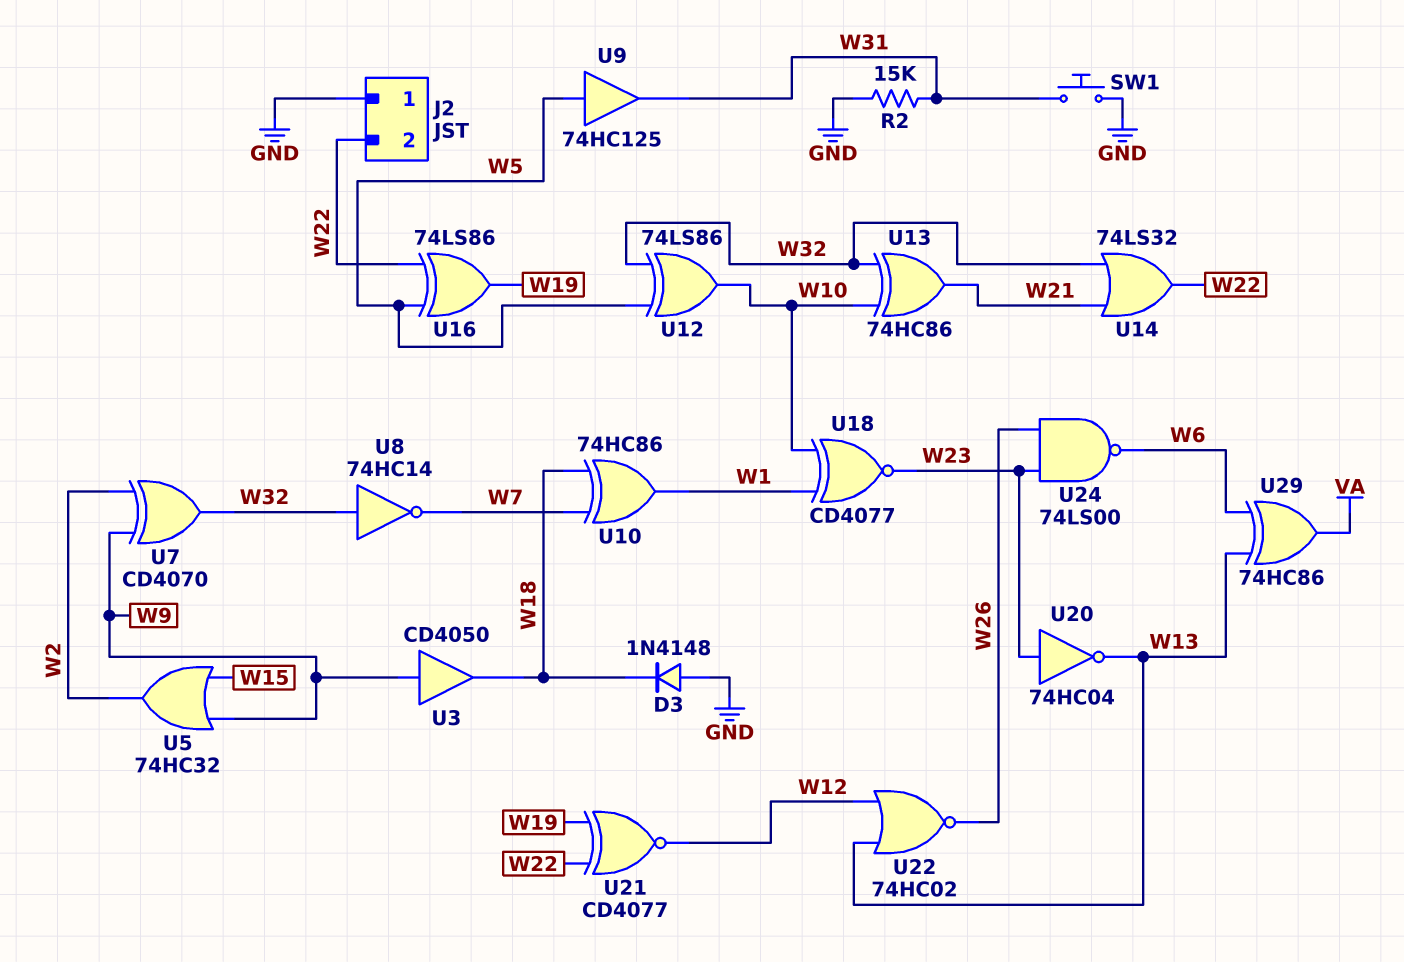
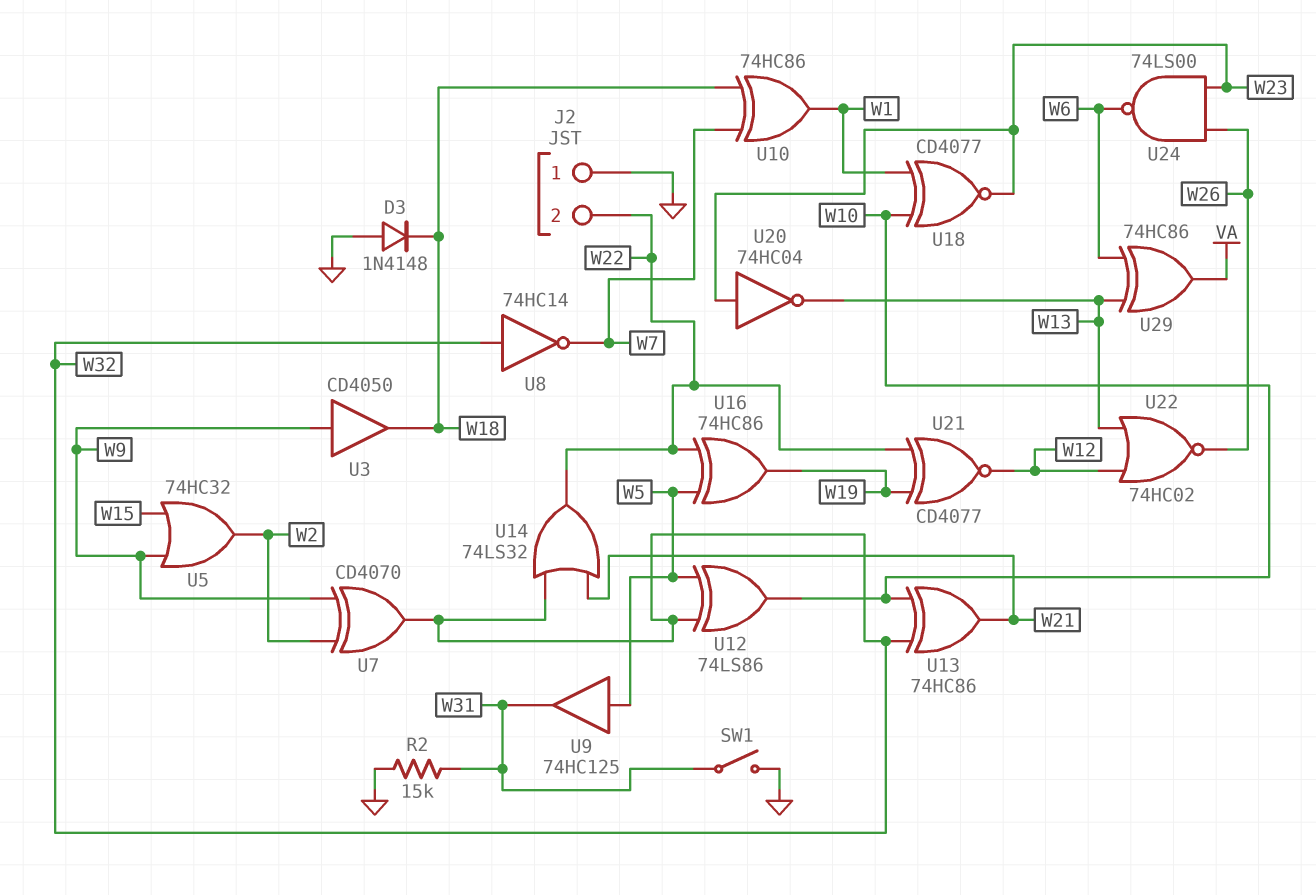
SW1: button (GND, W31) -> switch (GND, W31)
U16: XOR 74LS86 (in W5, in W22, out W19) -> XOR 74HC86 (in W5, in W22, out W19)

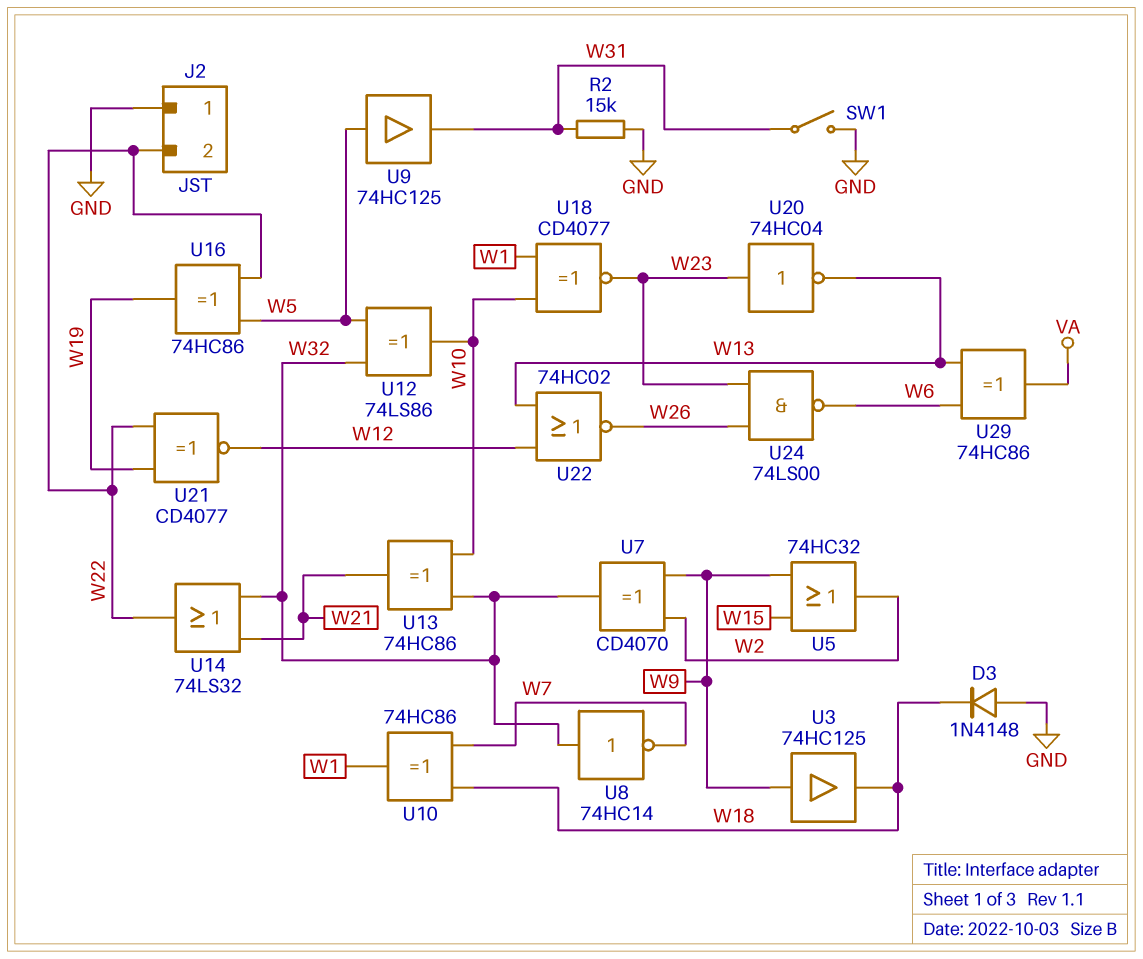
U3: buffer CD4050 (in W9, out W18) -> buffer 74HC125 (in W9, out W18)

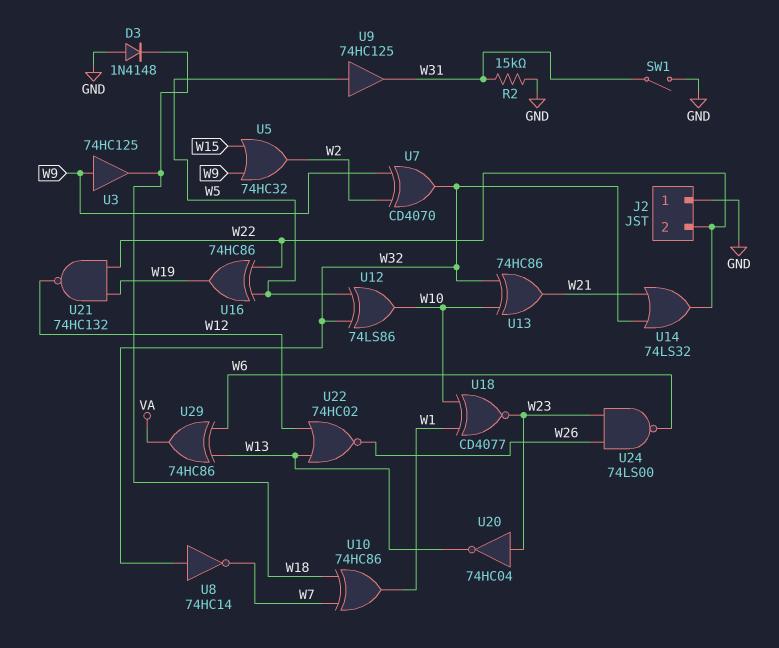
U21: XNOR CD4077 (in W19, in W22, out W12) -> NAND 74HC132 (in W19, in W22, out W12)

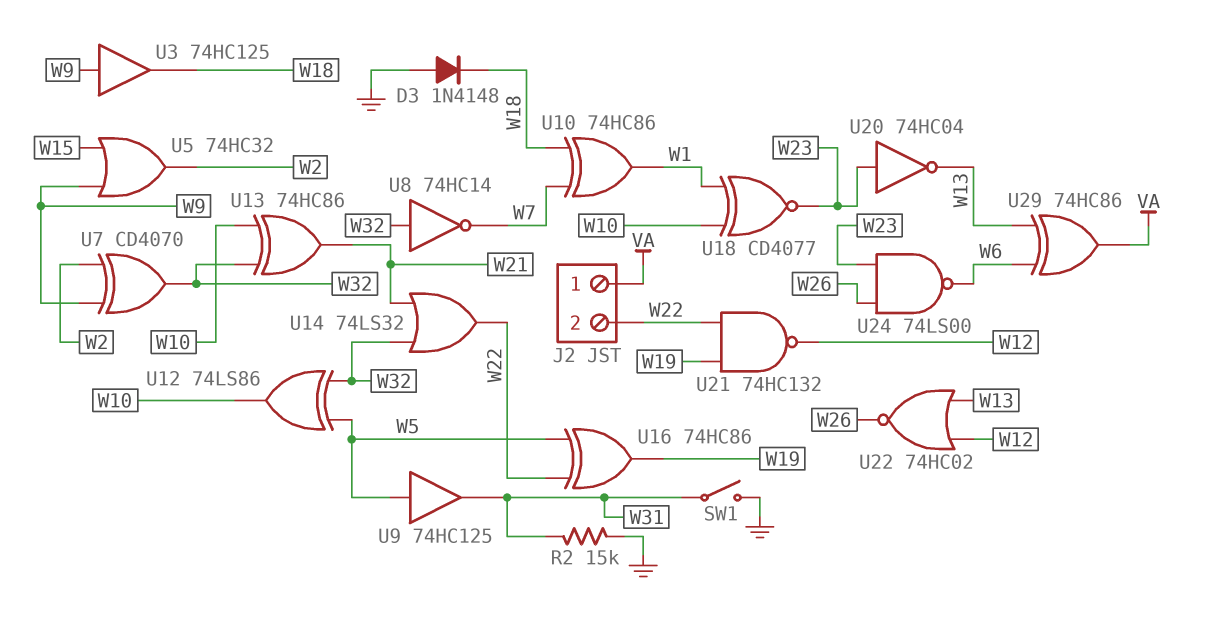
J2 pin 1: GND -> VA

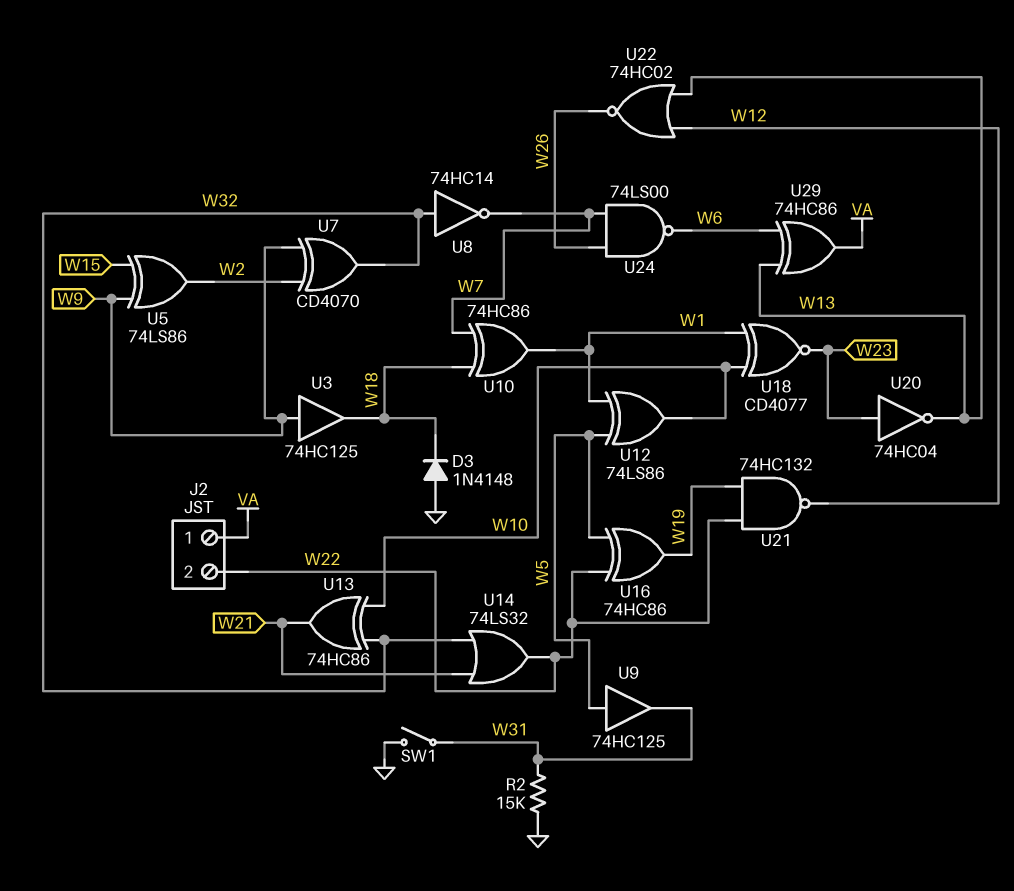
U5: OR 74HC32 (in W9, in W15, out W2) -> XOR 74LS86 (in W9, in W15, out W2)
U12: XOR 74LS86 (in W5, in W32, out W10) -> XOR 74LS86 (in W1, in W5, out W10)
U24: NAND 74LS00 (in W23, in W26, out W6) -> NAND 74LS00 (in W7, in W26, out W6)

